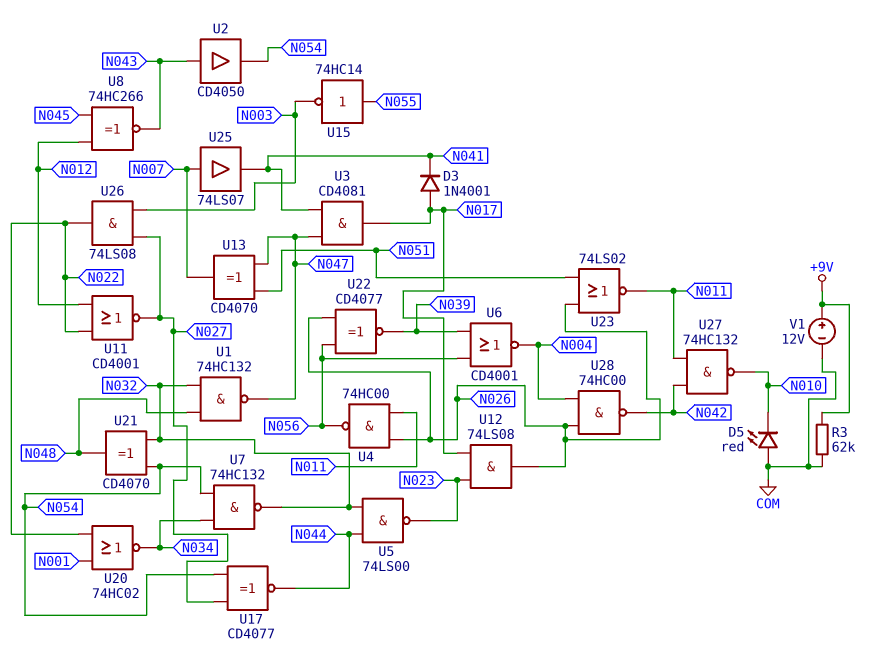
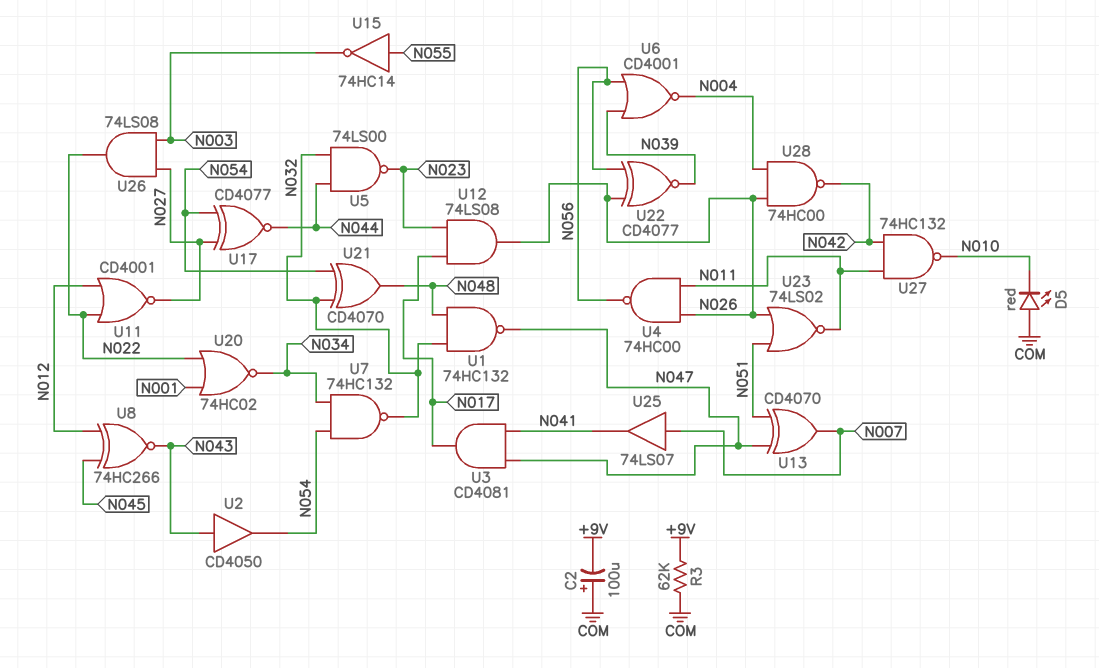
C2: none -> 100uF (plus COM, minus +9V)
D3: diode 1N4001 (A N017, K N041) -> none
V1: 12V (plus +9V, minus COM) -> none

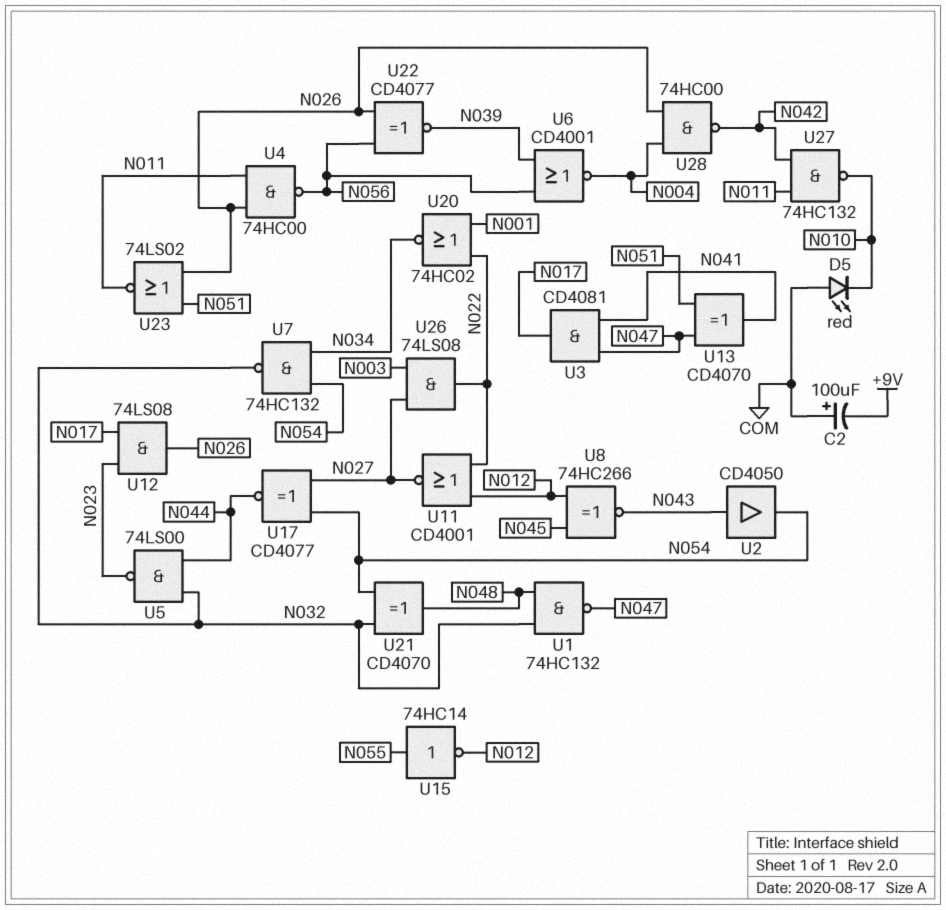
R3: 62k (+9V, COM) -> none
U13: XOR CD4070 (in N047, in N051, out N007) -> XOR CD4070 (in N047, in N051, out N041)
U15: NOT 74HC14 (in N055, out N003) -> NOT 74HC14 (in N055, out N012)
U25: buffer 74LS07 (in N007, out N041) -> none

